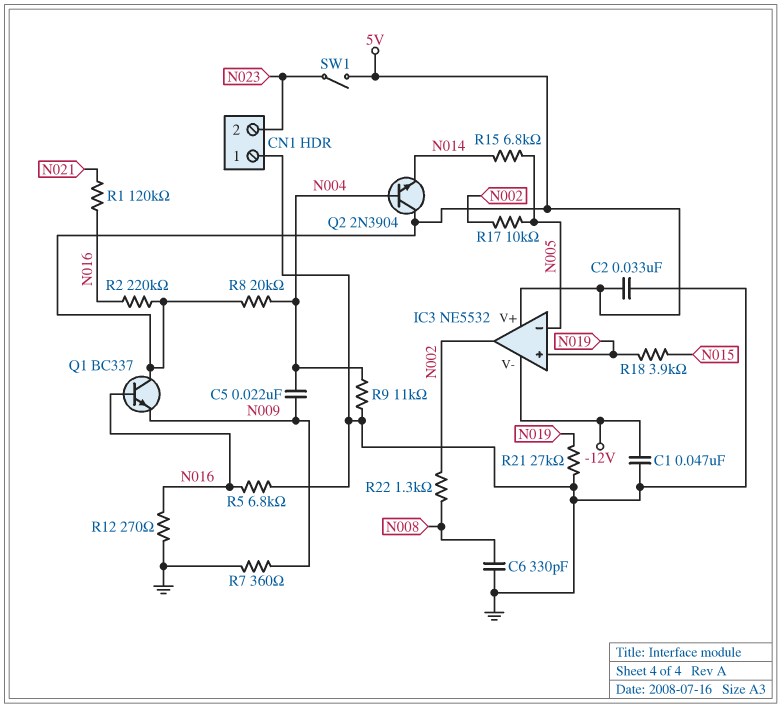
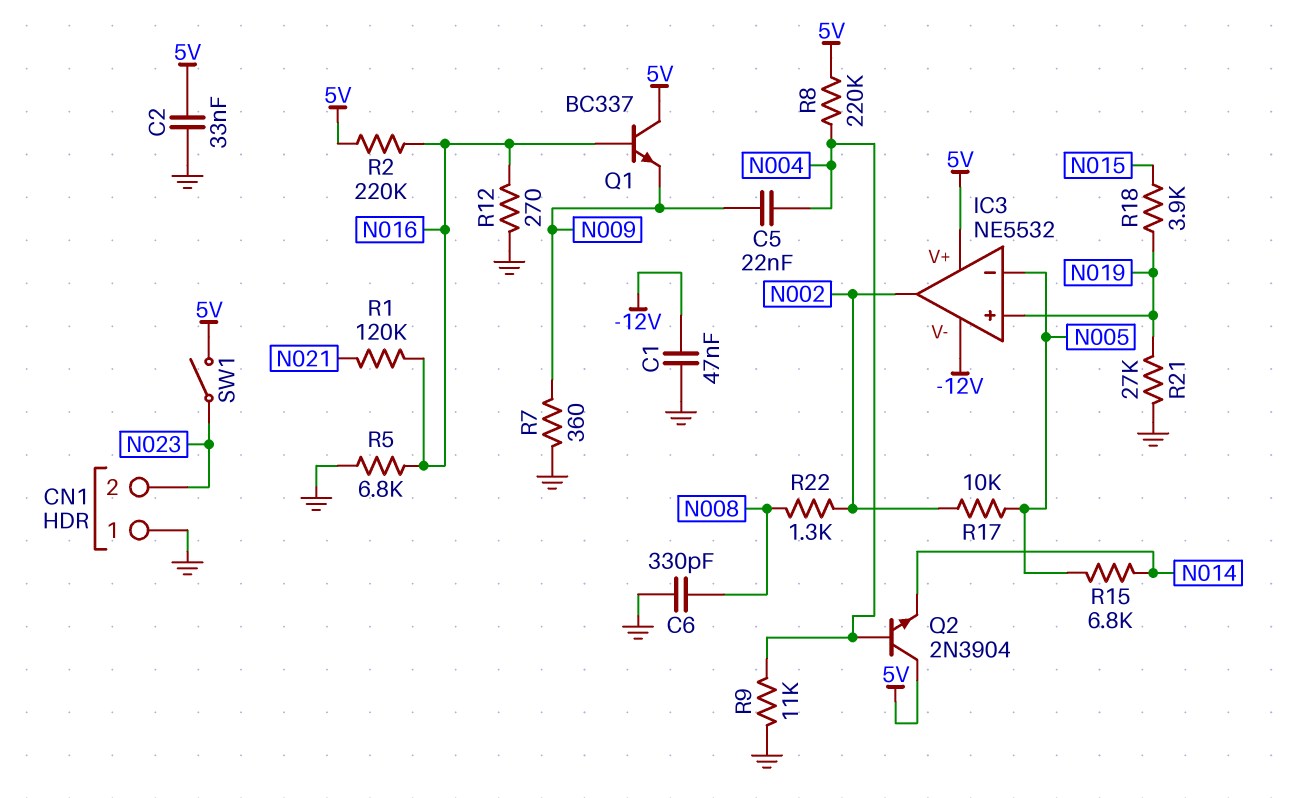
R8: 20k (5V, N004) -> 220k (5V, N004)

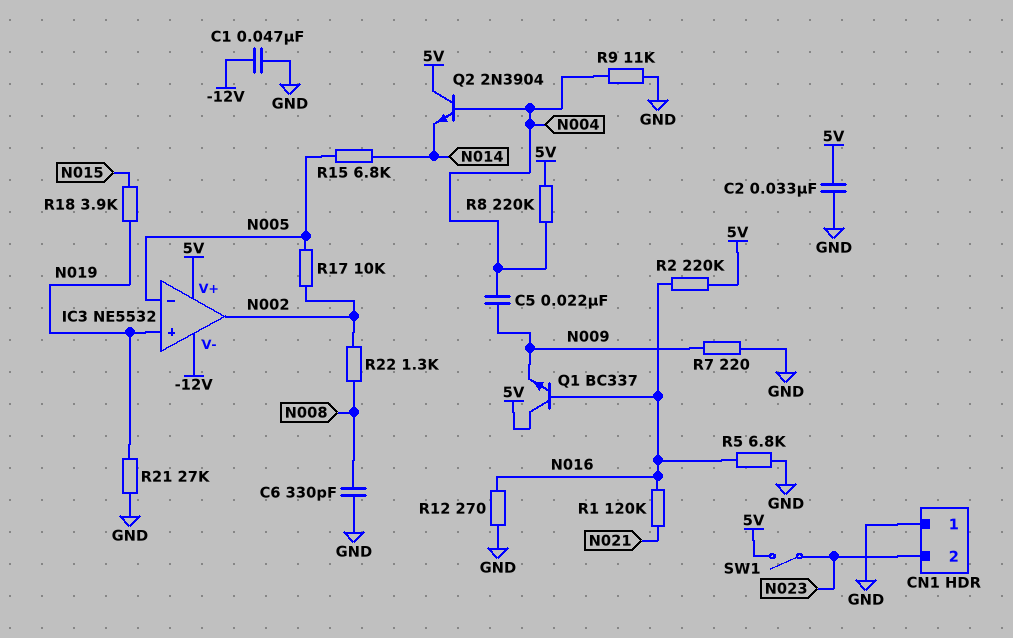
R7: 360 (GND, N009) -> 220 (GND, N009)

